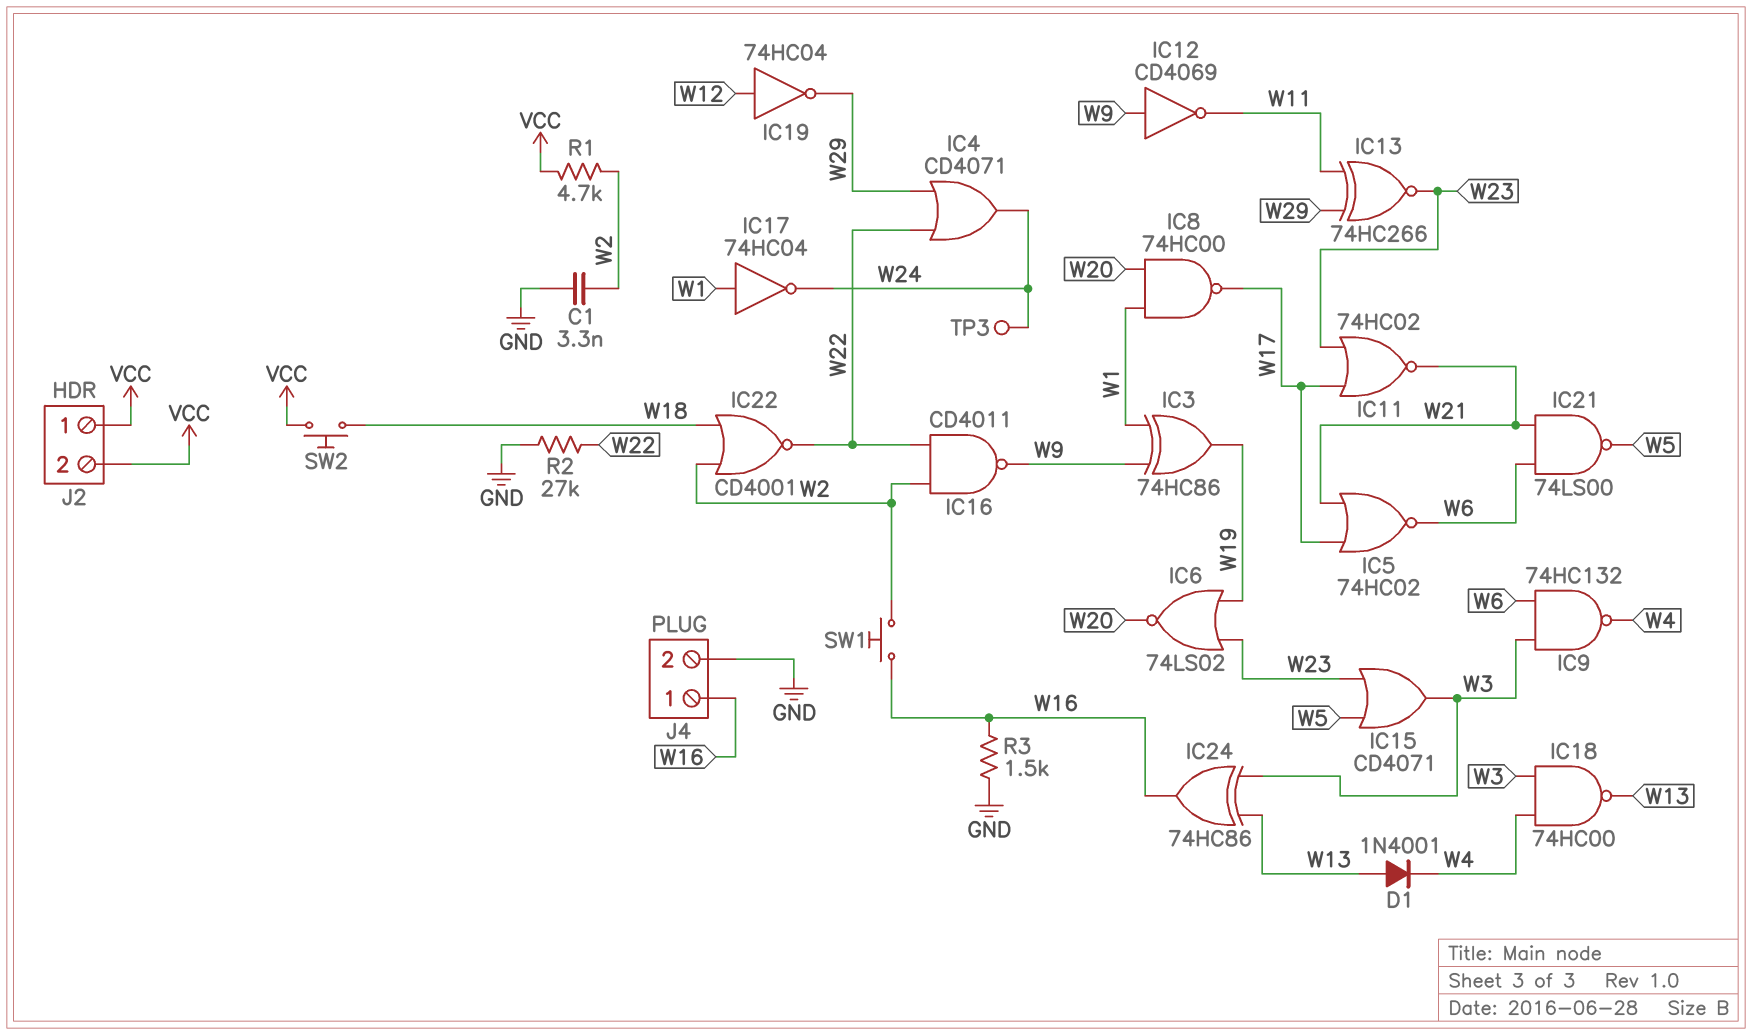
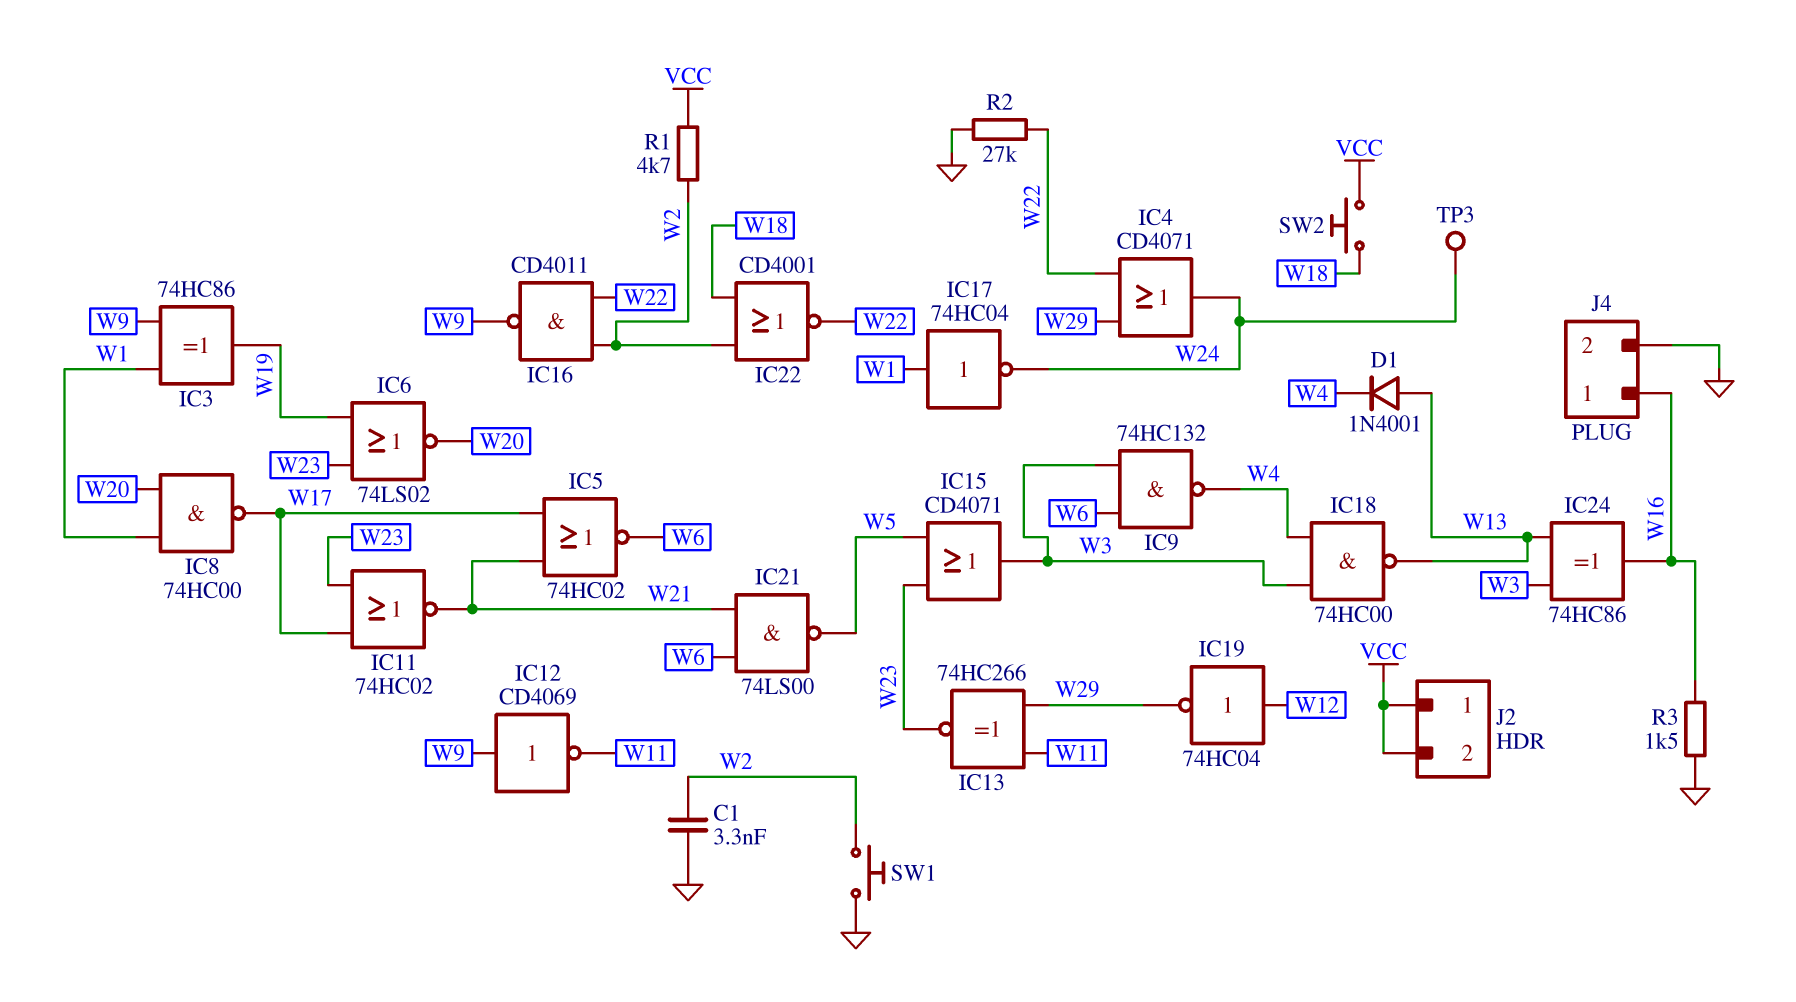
SW1: button (W2, W16) -> button (GND, W2)

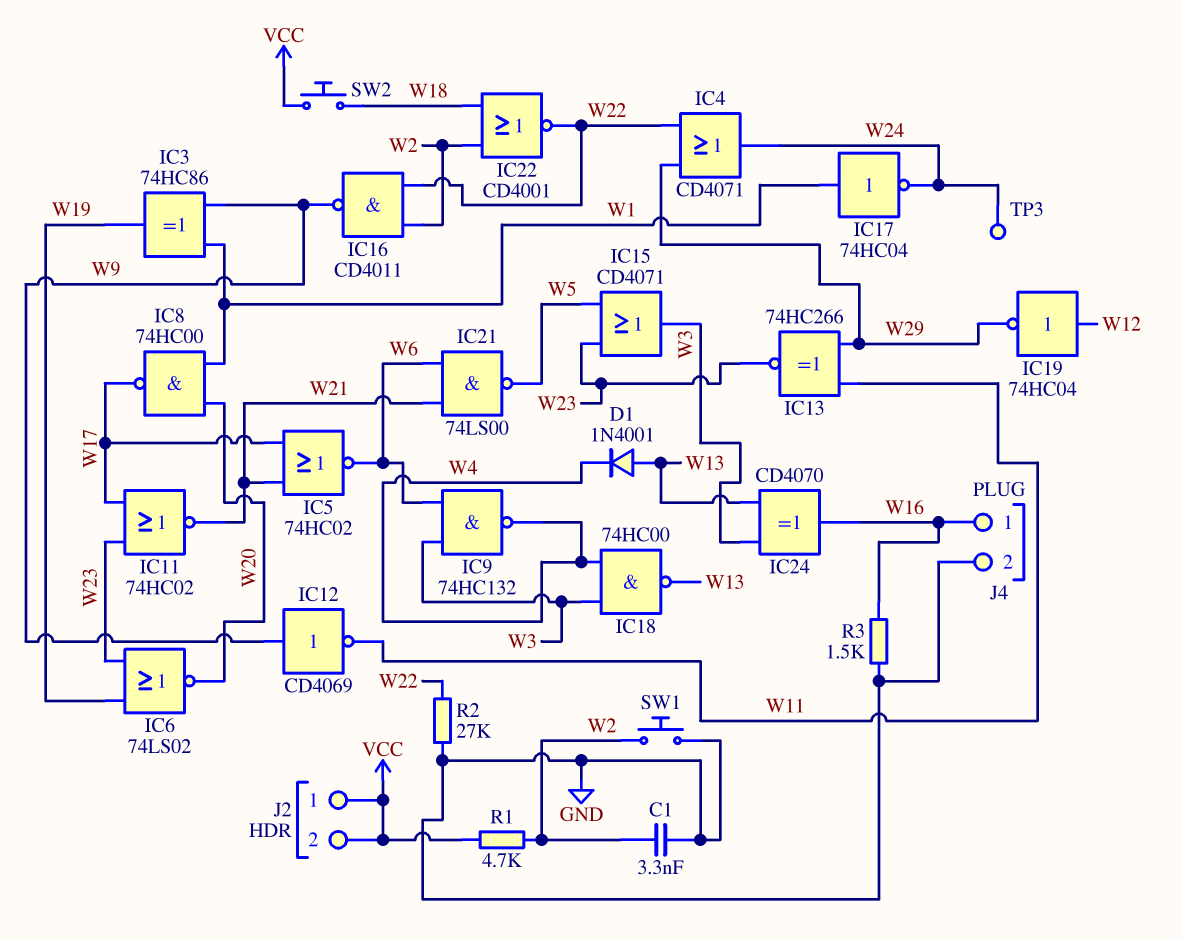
IC24: XOR 74HC86 (in W3, in W13, out W16) -> XOR CD4070 (in W3, in W13, out W16)

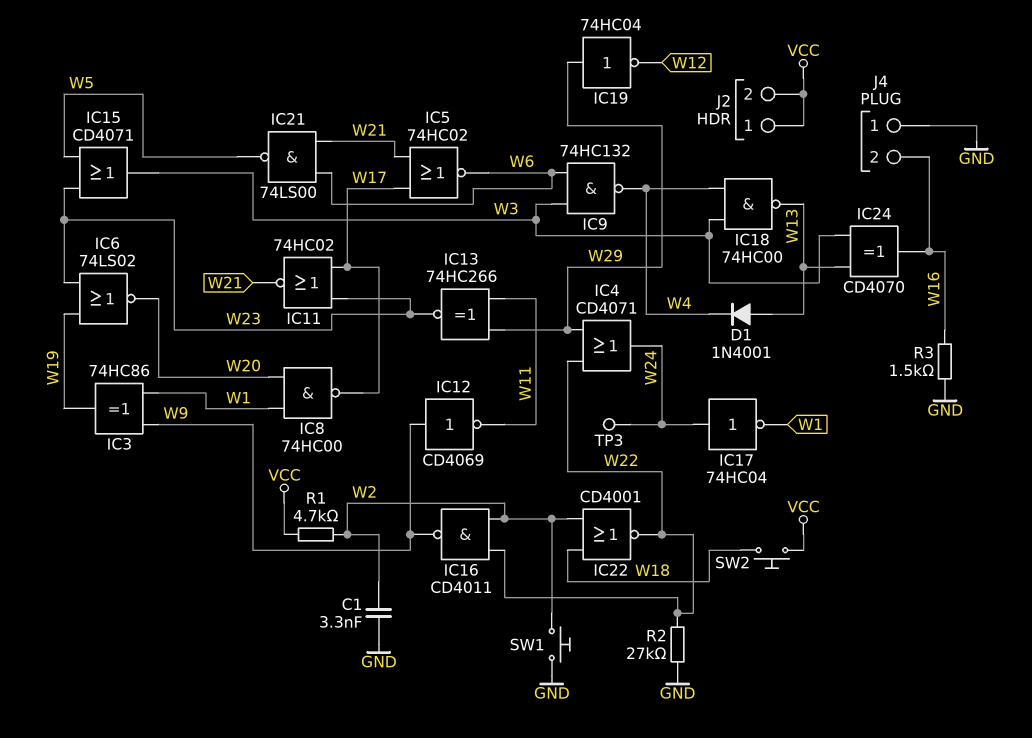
IC17: NOT 74HC04 (in W1, out W24) -> NOT 74HC04 (in W24, out W1)
IC19: NOT 74HC04 (in W12, out W29) -> NOT 74HC04 (in W29, out W12)
J4 pin 1: W16 -> GND
J4 pin 2: GND -> W16

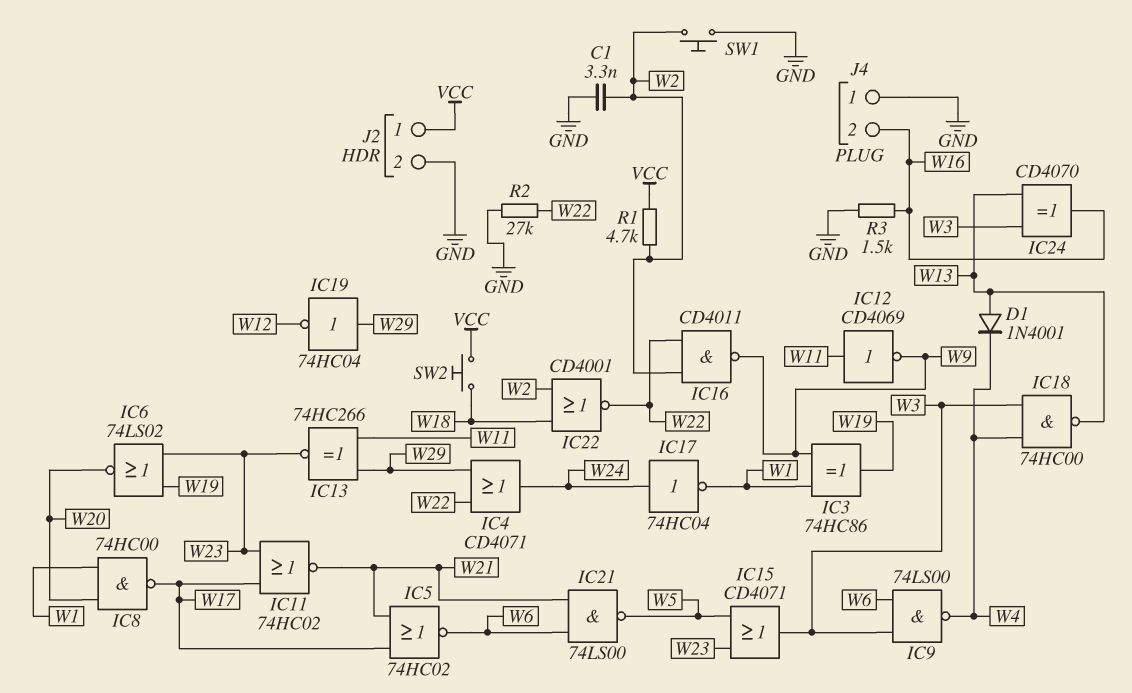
IC9: NAND 74HC132 (in W3, in W6, out W4) -> NAND 74LS00 (in W3, in W6, out W4)
IC12: NOT CD4069 (in W9, out W11) -> NOT CD4069 (in W11, out W9)
J2 pin 2: VCC -> GND
TP3: test point (W24) -> none

